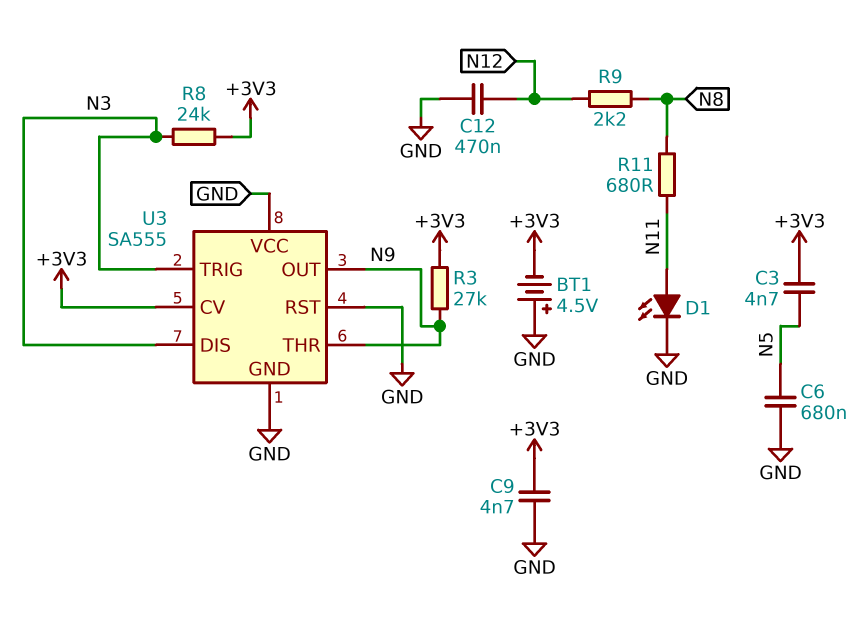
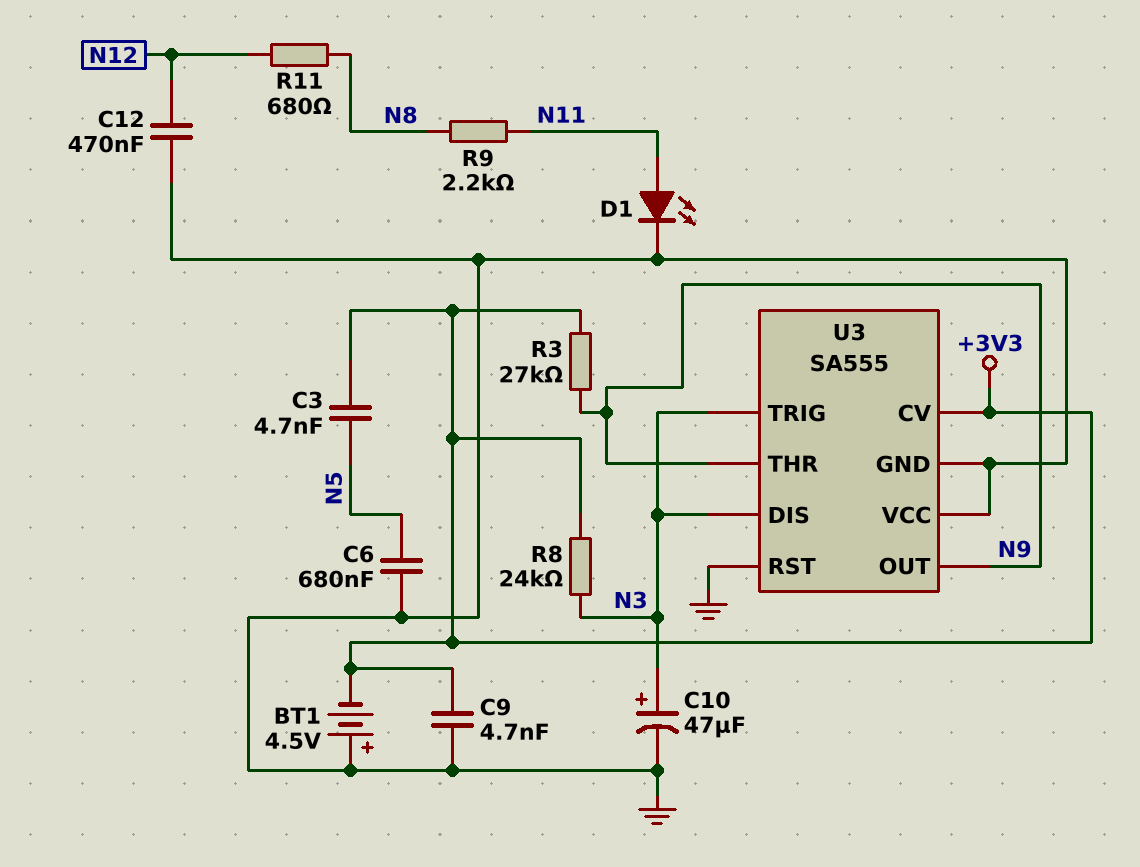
C10: none -> 47uF (plus N3, minus GND)
R9: 2.2k (N8, N12) -> 2.2k (N8, N11)
R11: 680 (N8, N11) -> 680 (N8, N12)

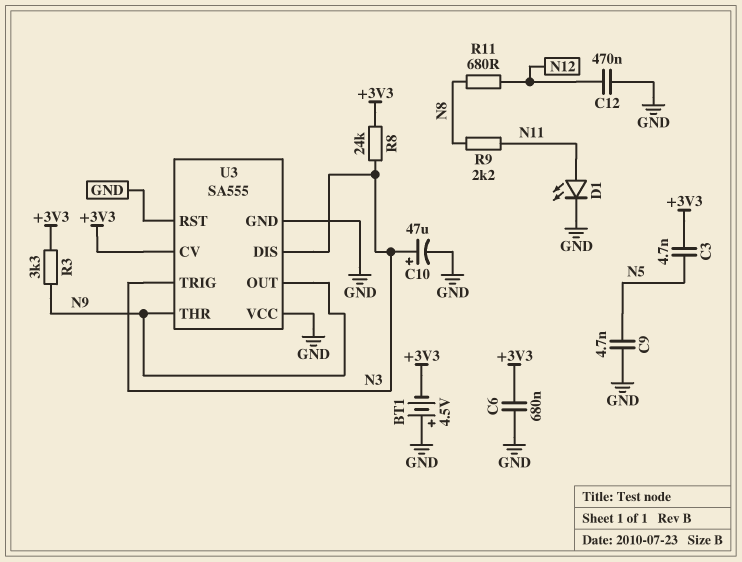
C6: 680nF (GND, N5) -> 680nF (+3V3, GND)
C9: 4.7nF (+3V3, GND) -> 4.7nF (GND, N5)
R3: 27k (+3V3, N9) -> 3.3k (+3V3, N9)

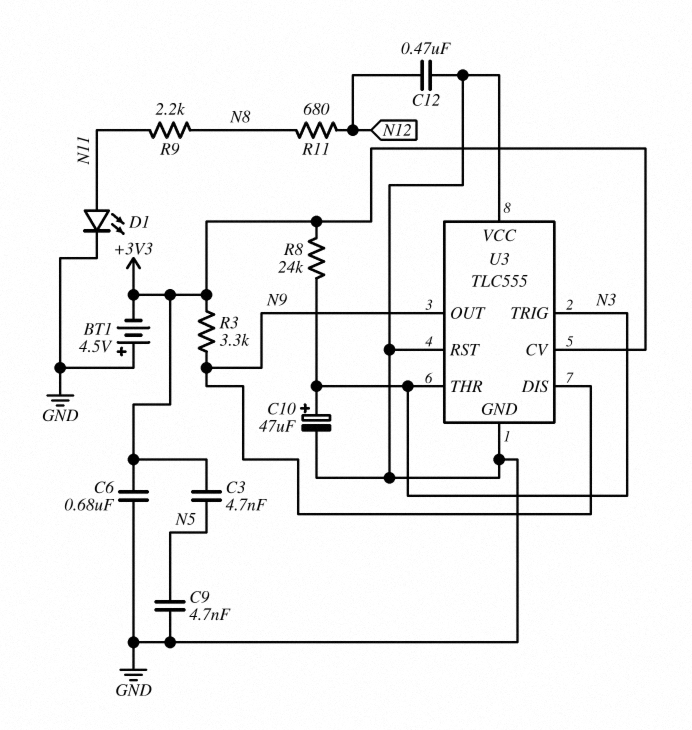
U3: SA555 -> TLC555
U3 pin DIS: N3 -> N9
U3 pin THR: N9 -> N3

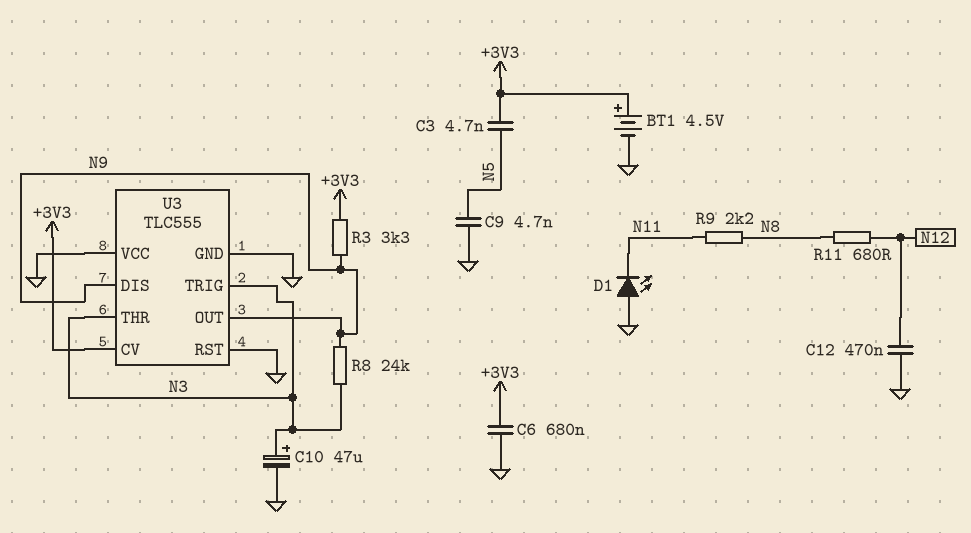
BT1: 4.5V (plus GND, minus +3V3) -> 4.5V (plus +3V3, minus GND)
D1: LED (A N11, K GND) -> LED (A GND, K N11)
R8: 24k (+3V3, N3) -> 24k (N3, N9)

